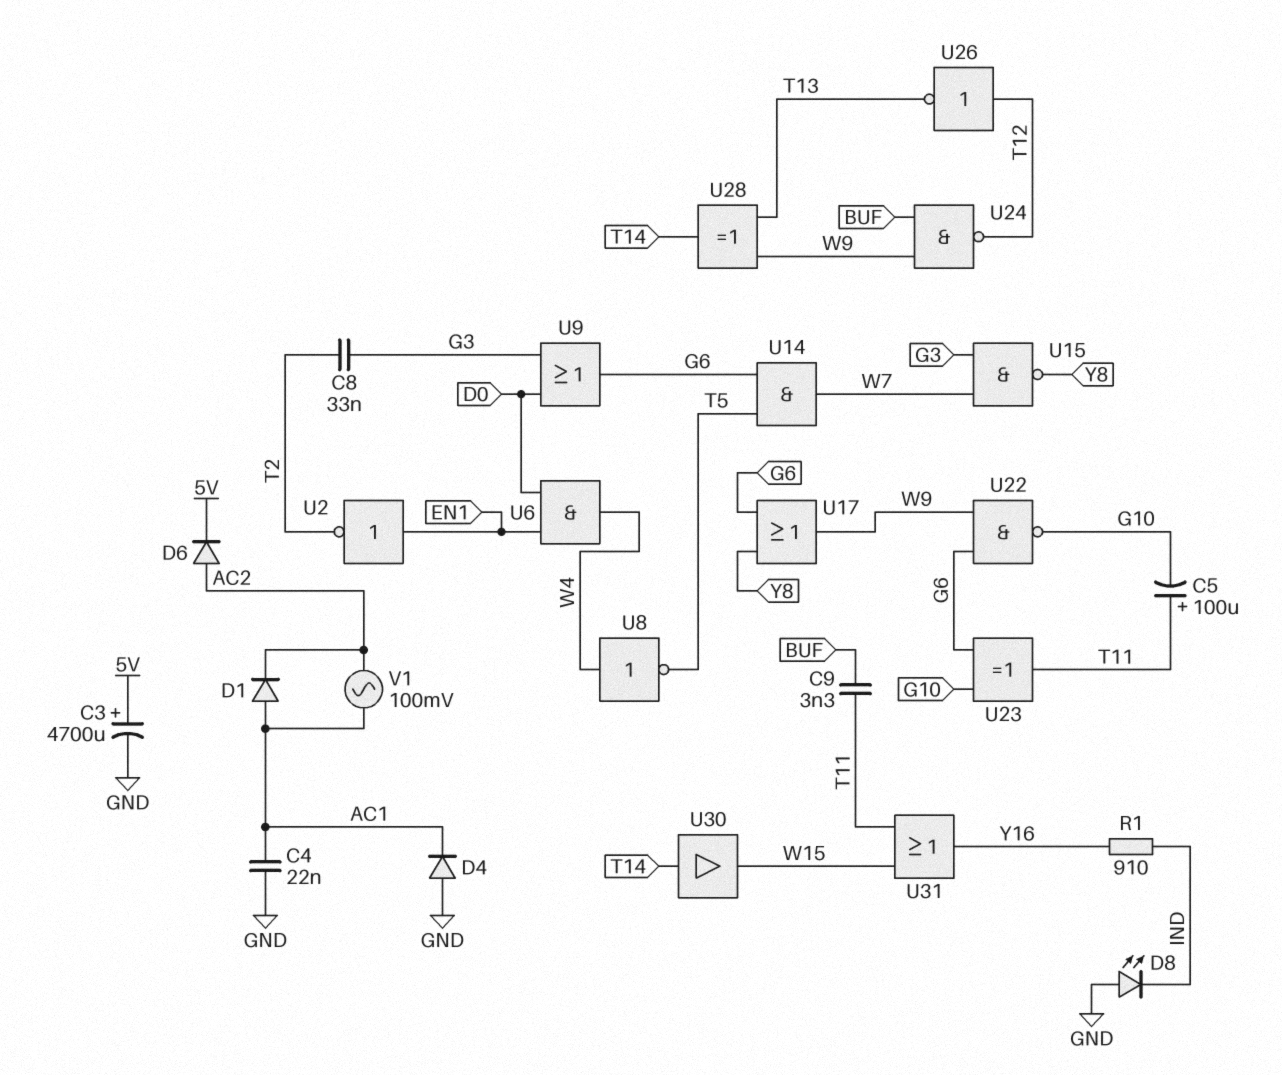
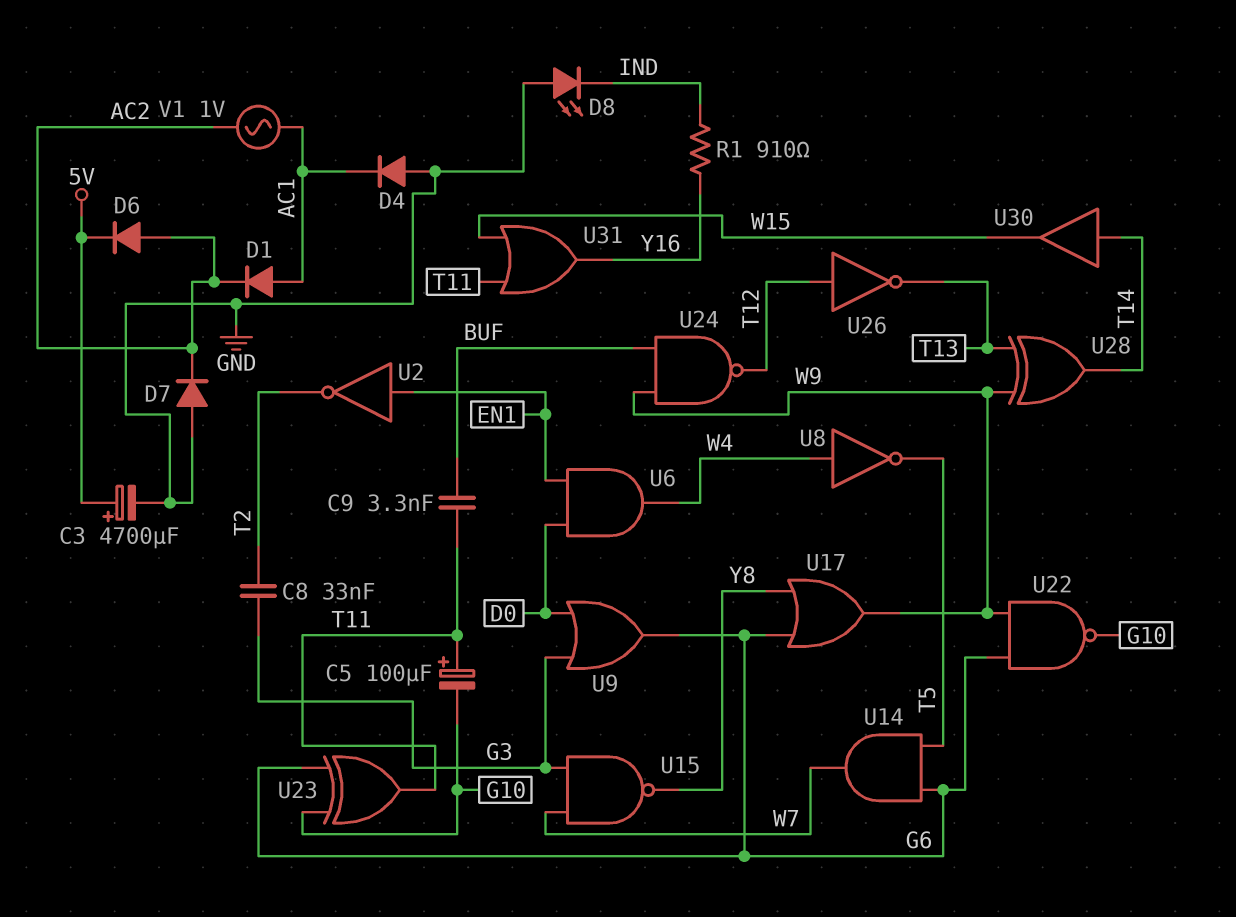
C4: 22nF (AC1, GND) -> none
D7: none -> diode (A GND, K AC2)
V1: AC 100mV (AC1, AC2) -> AC 1V (AC1, AC2)

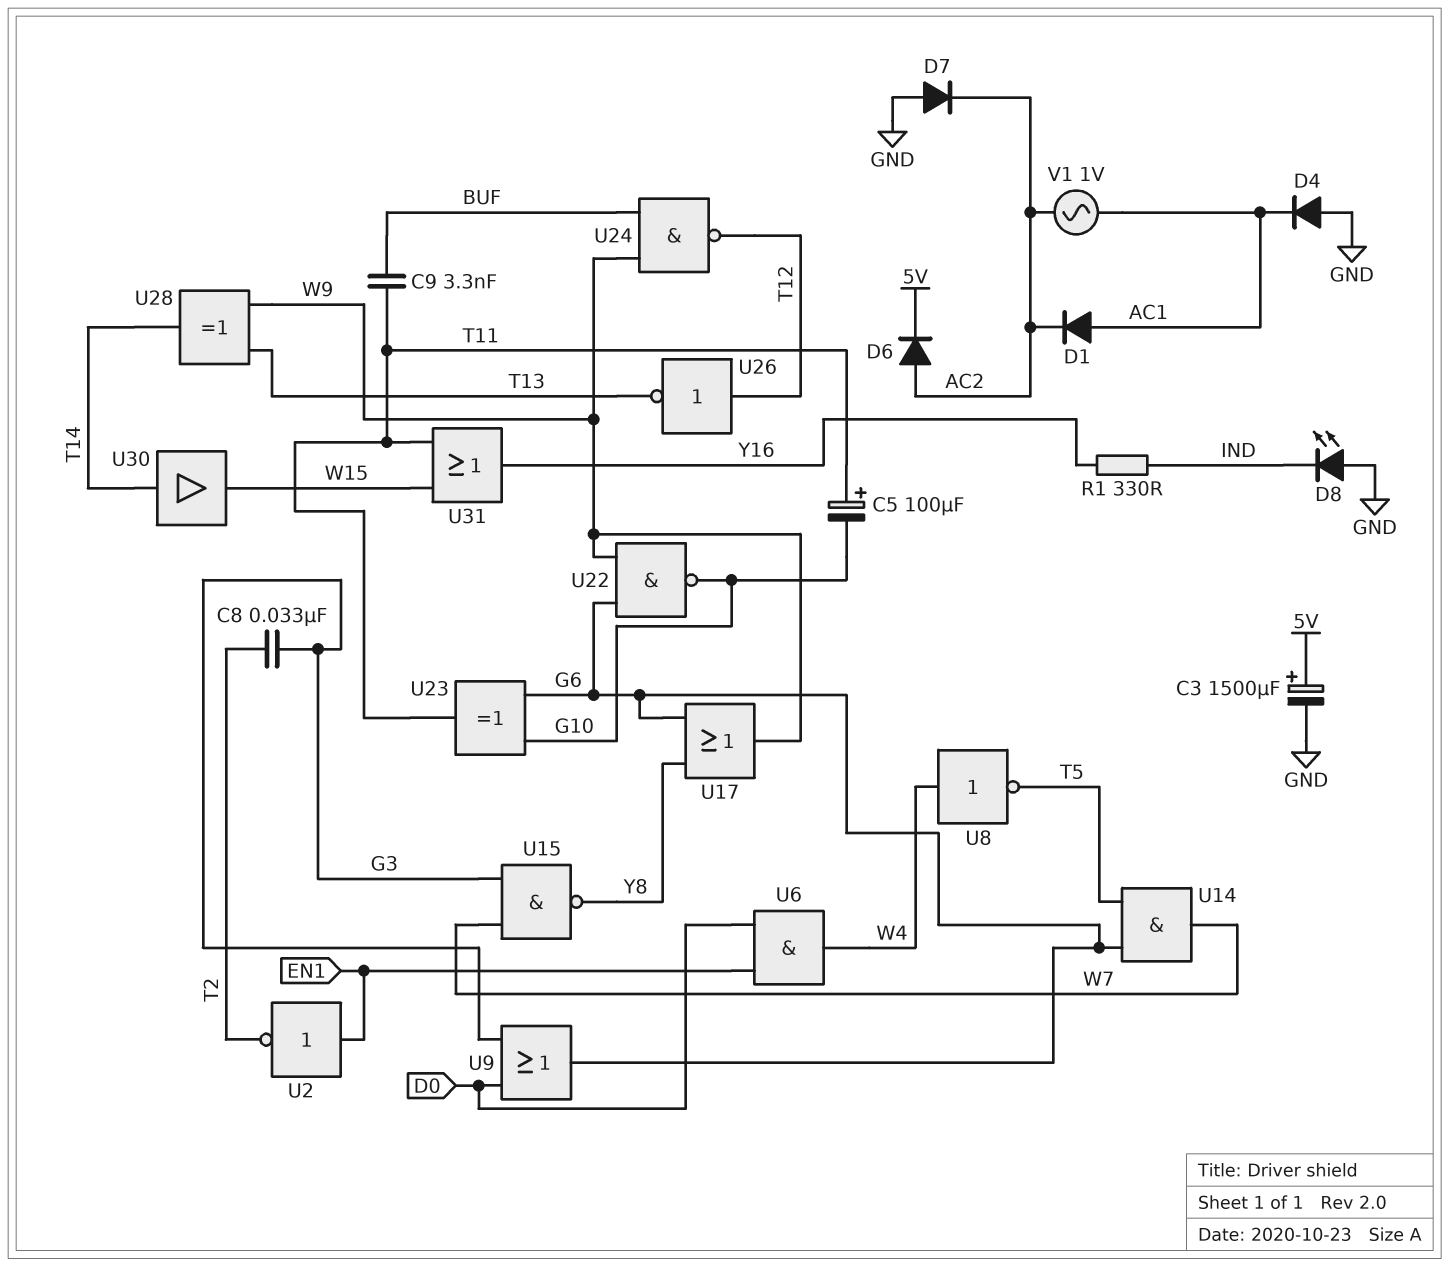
C3: 4700uF (plus 5V, minus GND) -> 1500uF (plus 5V, minus GND)
R1: 910 (IND, Y16) -> 330 (IND, Y16)

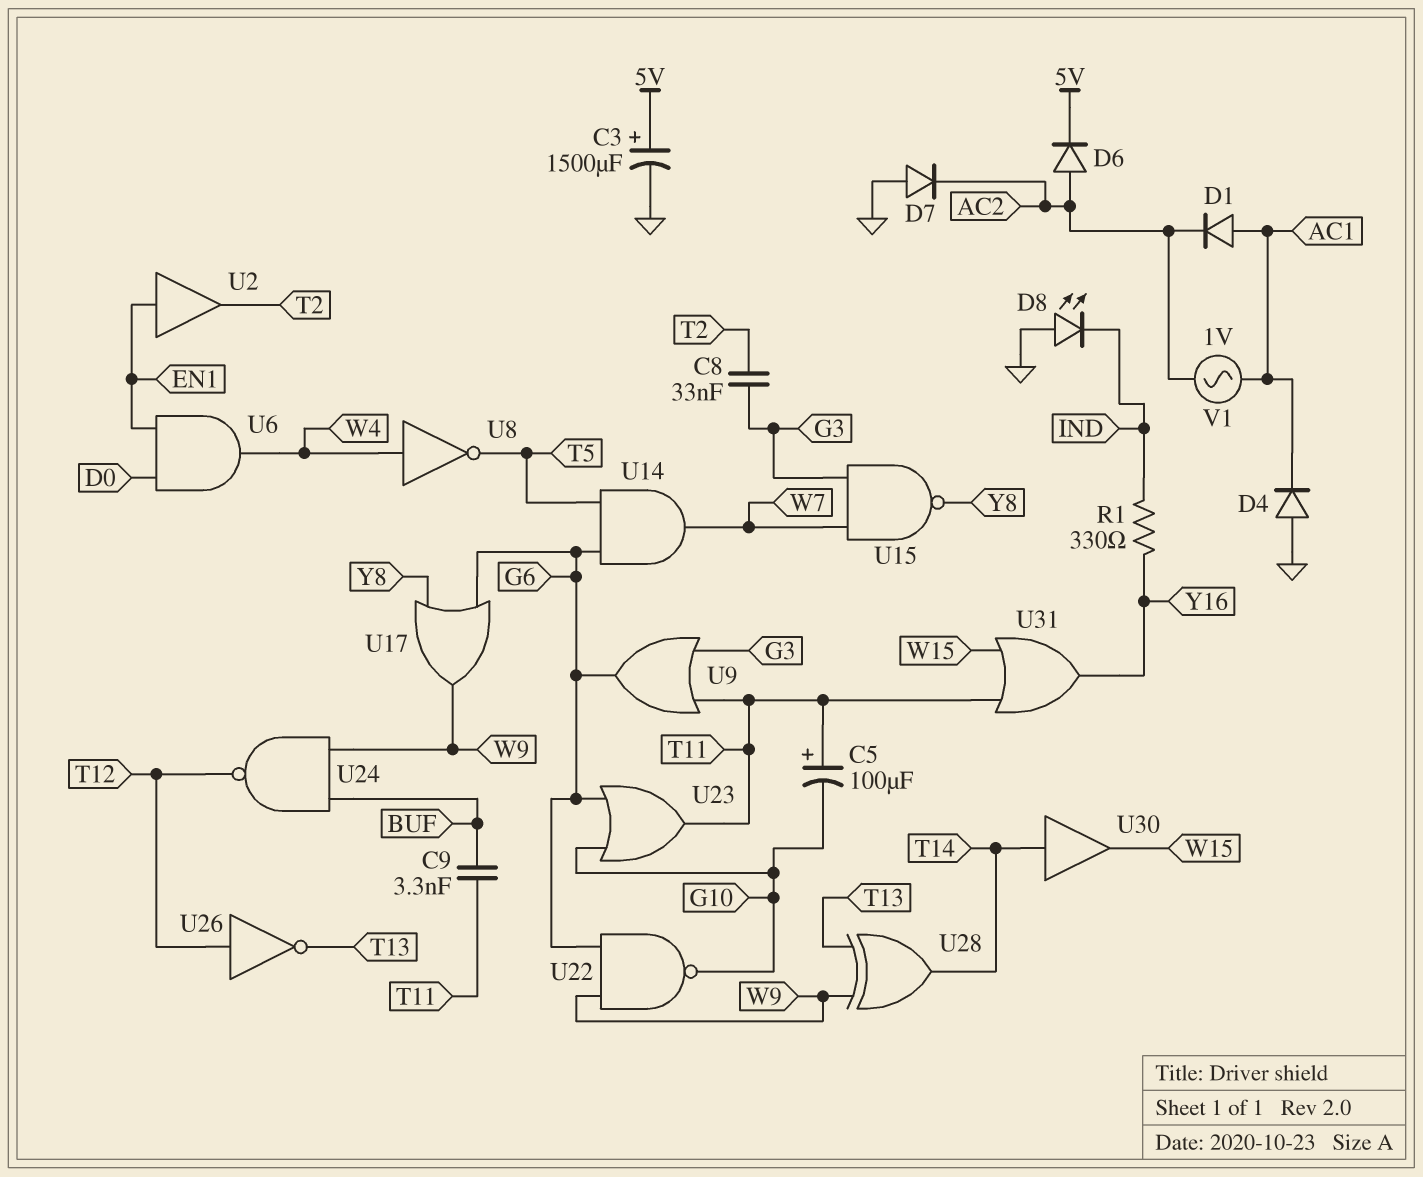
U2: NOT (in EN1, out T2) -> buffer (in EN1, out T2)
U9: OR (in D0, in G3, out G6) -> OR (in G3, in T11, out G6)
U23: XOR (in G6, in G10, out T11) -> OR (in G6, in G10, out T11)

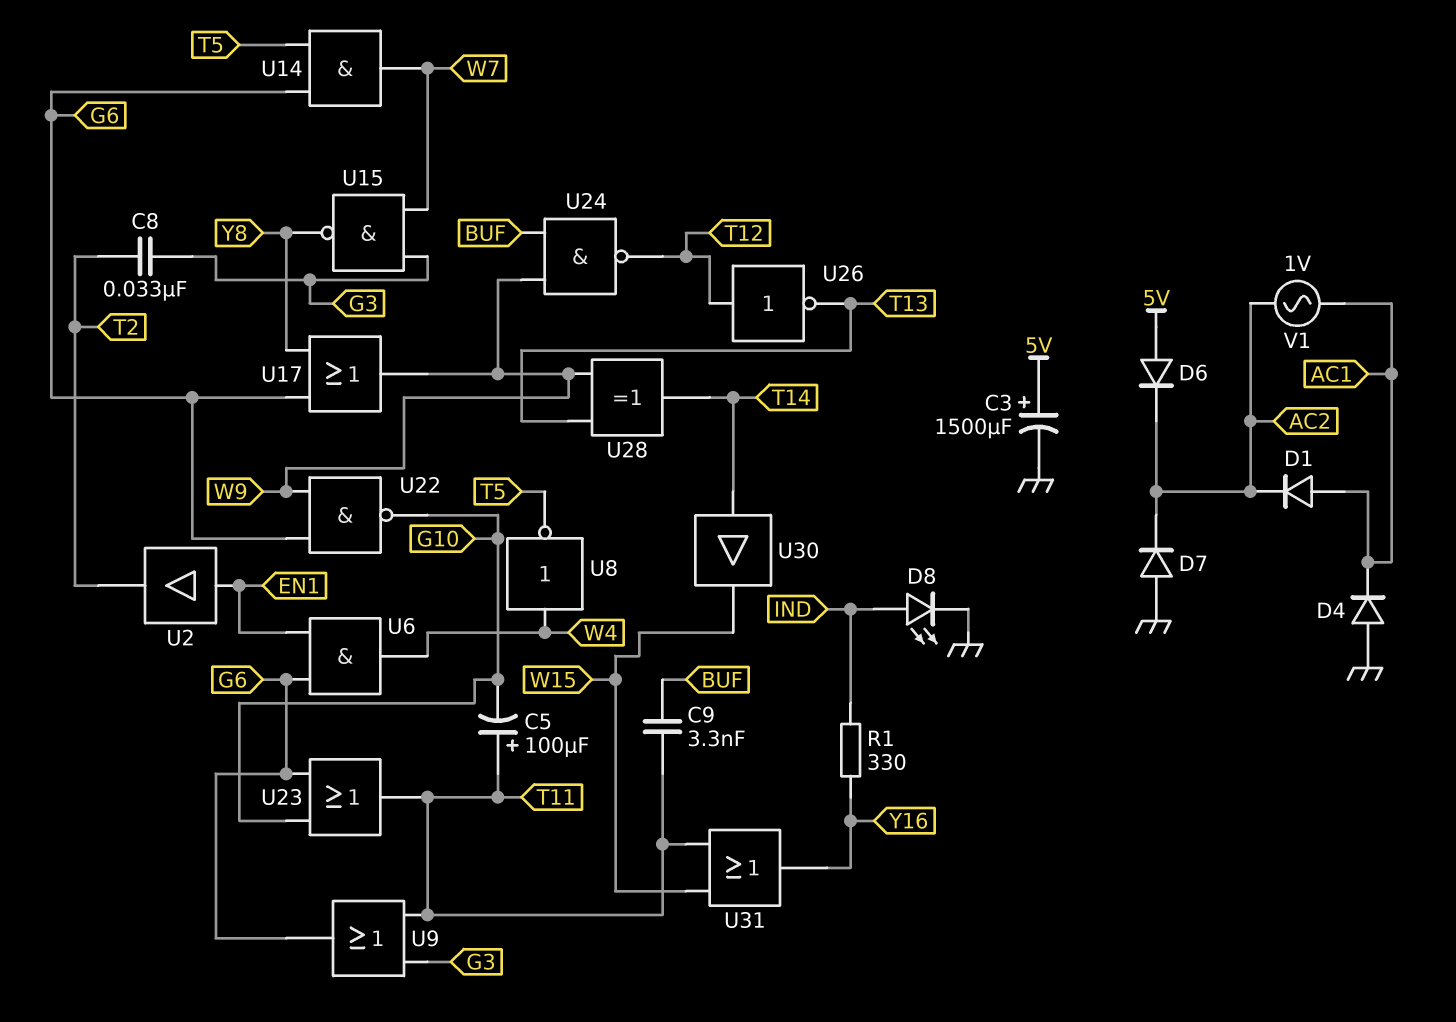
D6: diode (A AC2, K 5V) -> diode (A 5V, K AC2)
D8: LED (A GND, K IND) -> LED (A IND, K GND)
U6: AND (in D0, in EN1, out W4) -> AND (in EN1, in G6, out W4)

